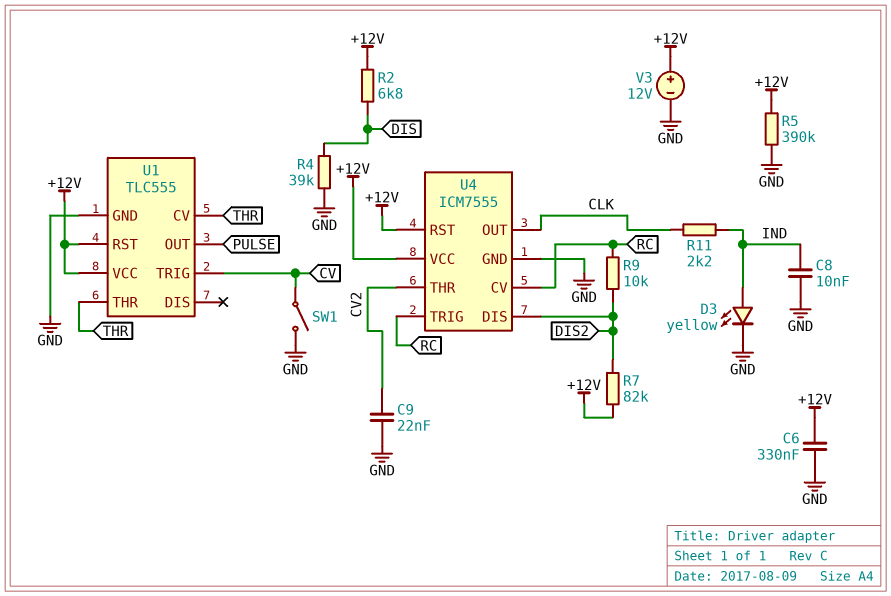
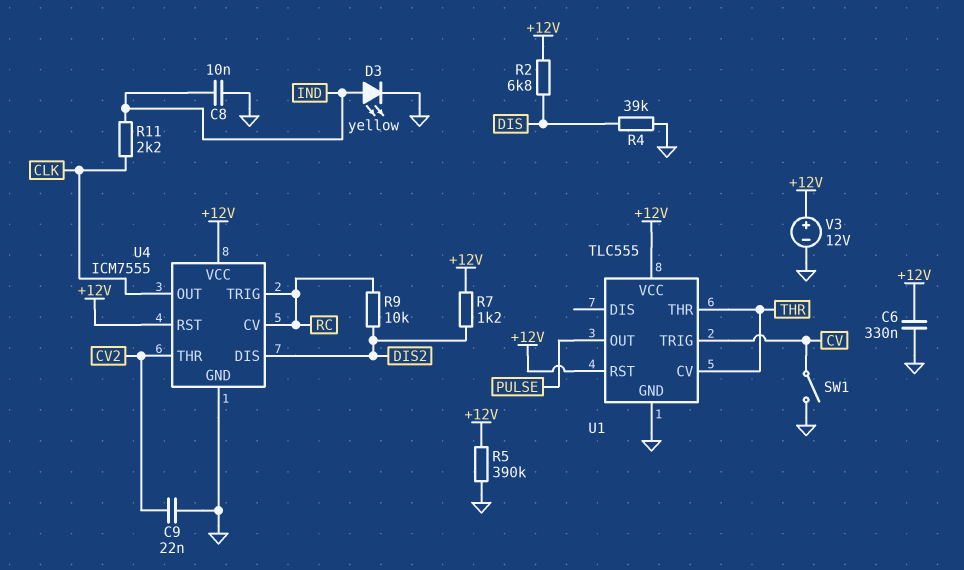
R7: 82k (+12V, DIS2) -> 1.2k (+12V, DIS2)

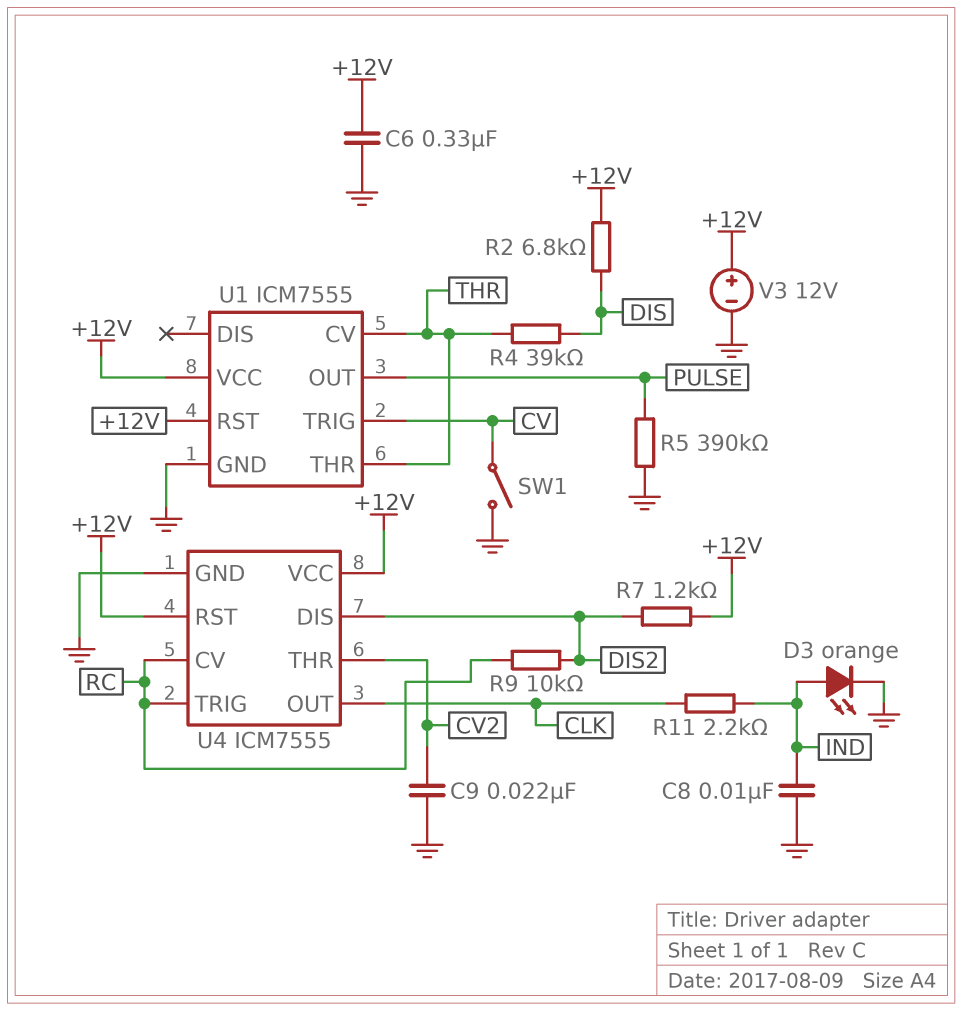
D3: LED yellow (A IND, K GND) -> LED orange (A IND, K GND)
R4: 39k (DIS, GND) -> 39k (DIS, THR)
R5: 390k (+12V, GND) -> 390k (GND, PULSE)
U1: TLC555 -> ICM7555

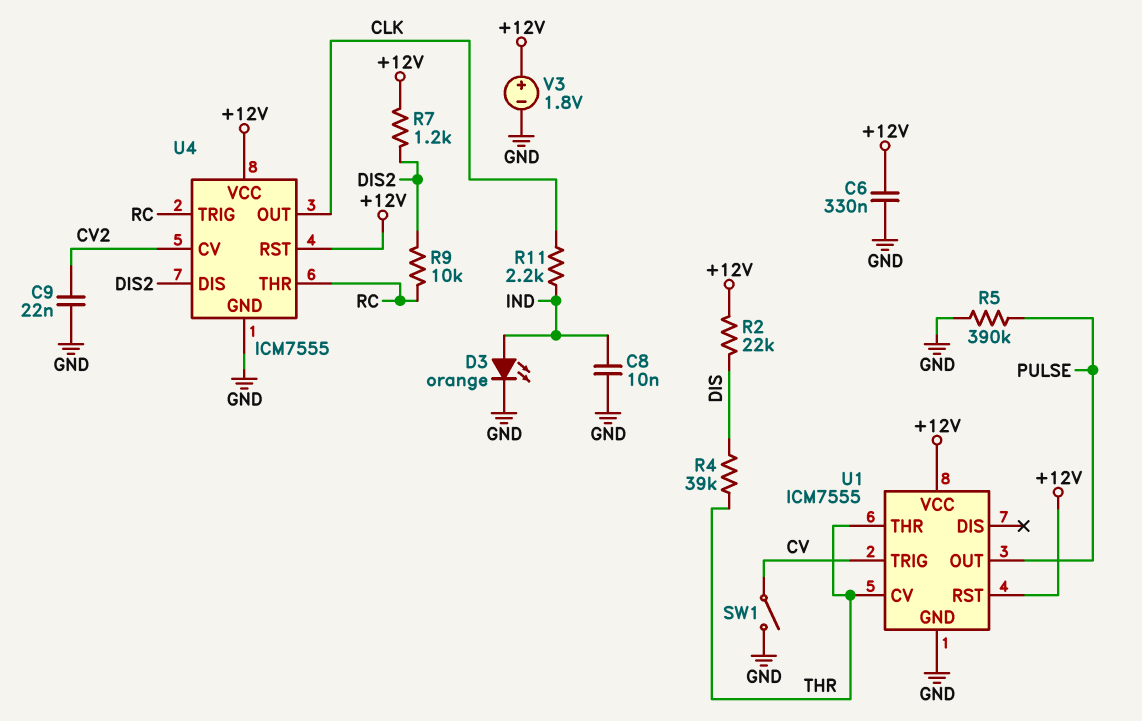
R2: 6.8k (+12V, DIS) -> 22k (+12V, DIS)
U4 pin CV: RC -> CV2
U4 pin THR: CV2 -> RC
V3: 12V (plus +12V, minus GND) -> 1.8V (plus +12V, minus GND)

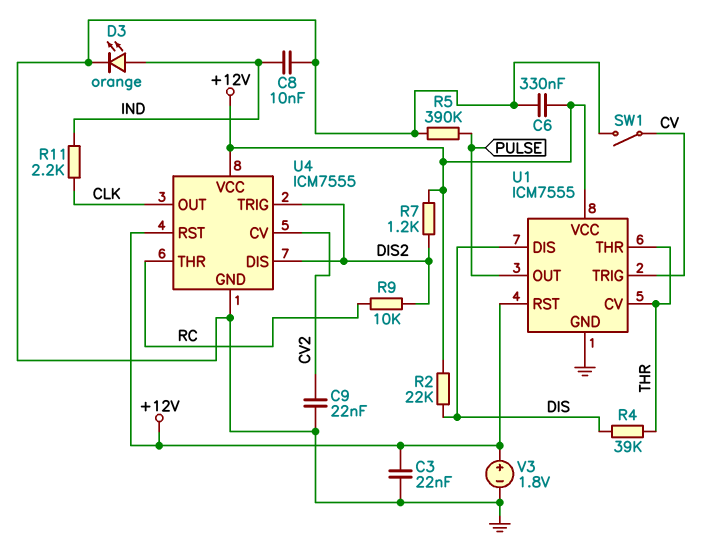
C3: none -> 22nF (+12V, GND)
U1 pin DIS: none -> DIS
U4 pin TRIG: RC -> DIS2

